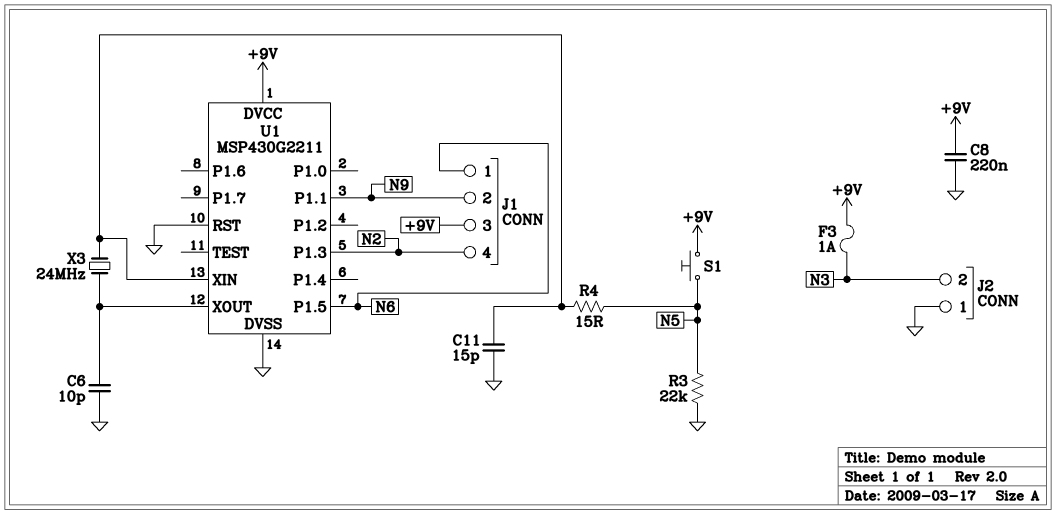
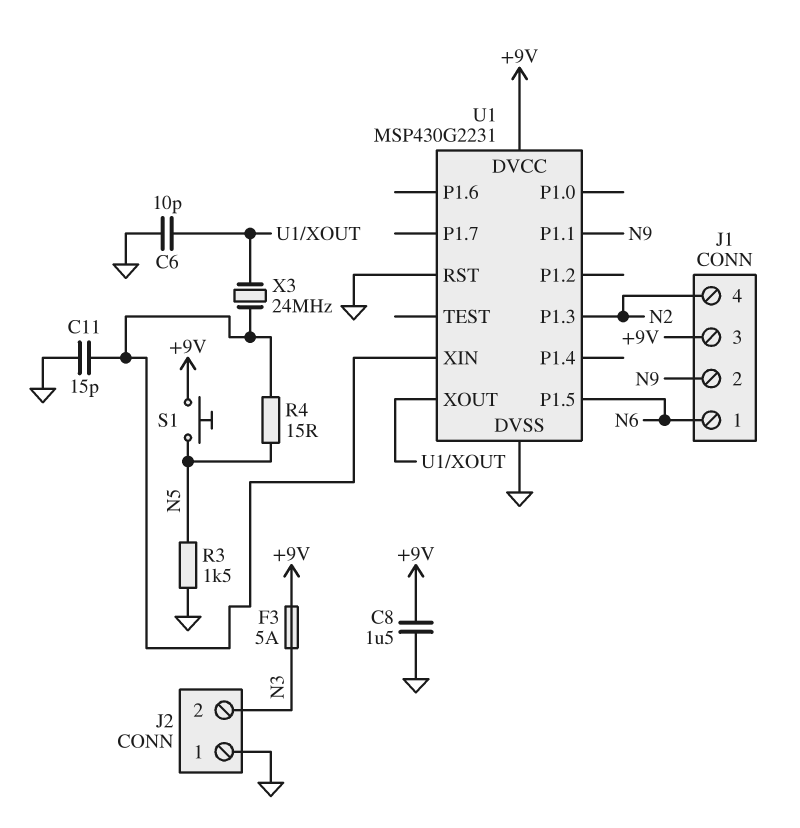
C8: 220nF (+9V, GND) -> 1.5uF (+9V, GND)
F3: 1A (+9V, N3) -> 5A (+9V, N3)
R3: 22k (GND, N5) -> 1.5k (GND, N5)
U1: MSP430G2211 -> MSP430G2231

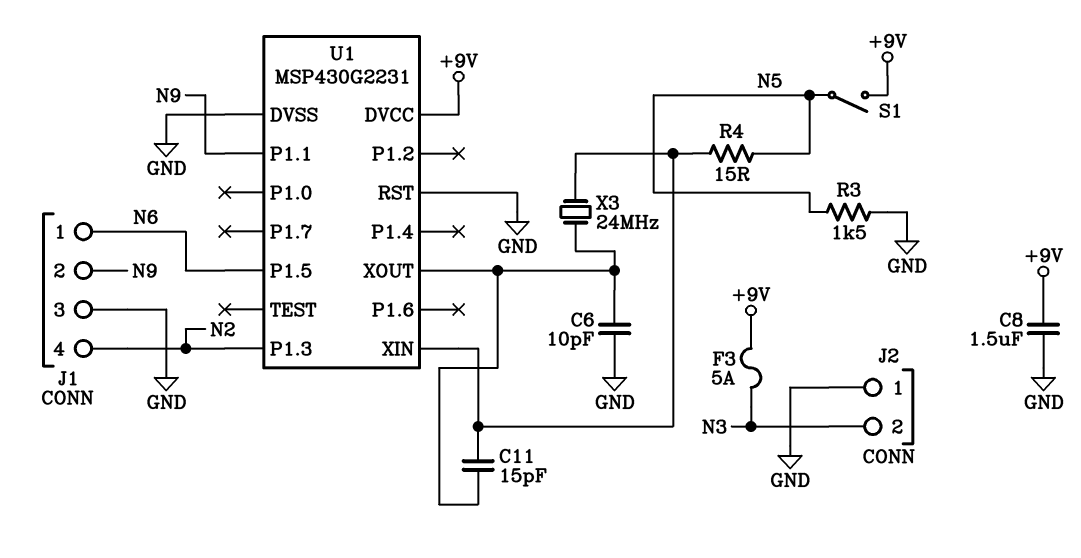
C11: 15pF (GND, U1/XIN) -> 15pF (U1/XIN, U1/XOUT)
J1 pin 3: +9V -> GND
S1: button (+9V, N5) -> switch (+9V, N5)

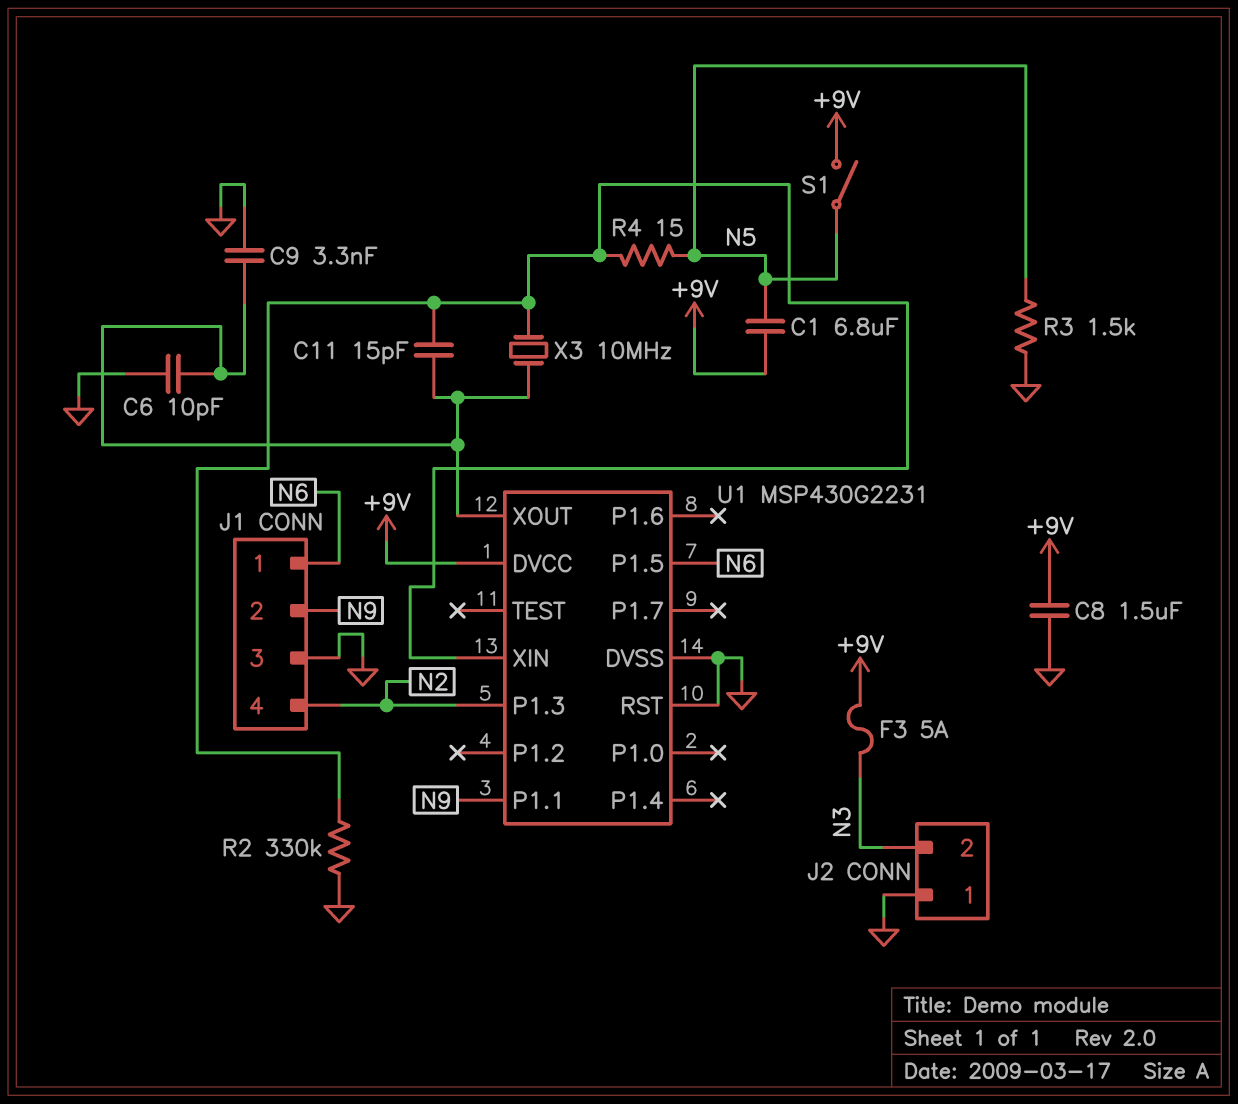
C1: none -> 6.8uF (+9V, N5)
C9: none -> 3.3nF (GND, U1/XOUT)
R2: none -> 330k (GND, U1/XIN)
X3: 24MHz (U1/XIN, U1/XOUT) -> 10MHz (U1/XIN, U1/XOUT)

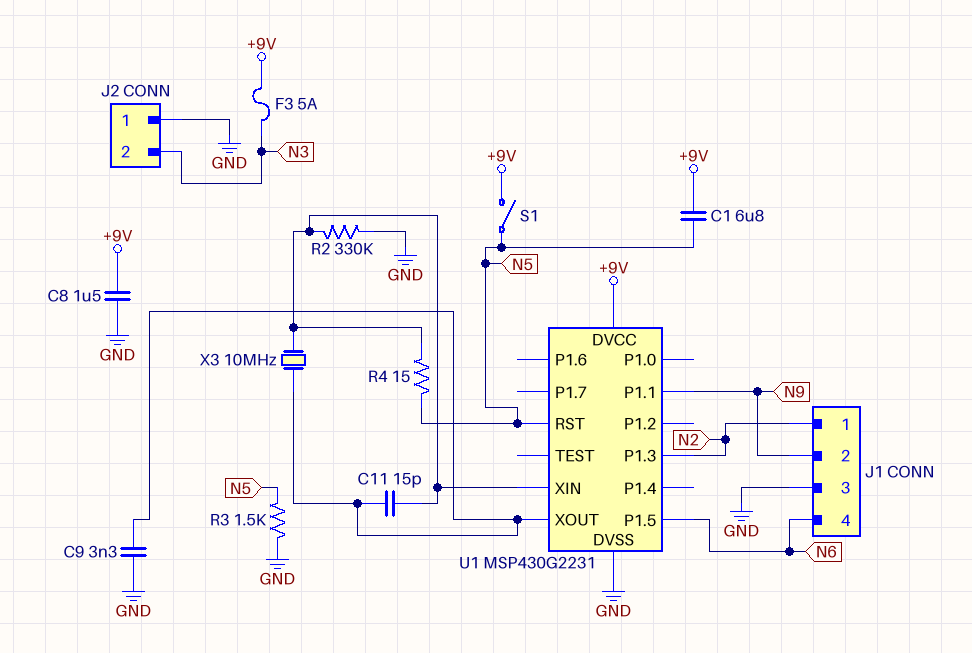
C6: 10pF (GND, U1/XOUT) -> none
J1 pin 1: N6 -> N2
J1 pin 4: N2 -> N6
U1 pin RST: GND -> N5

